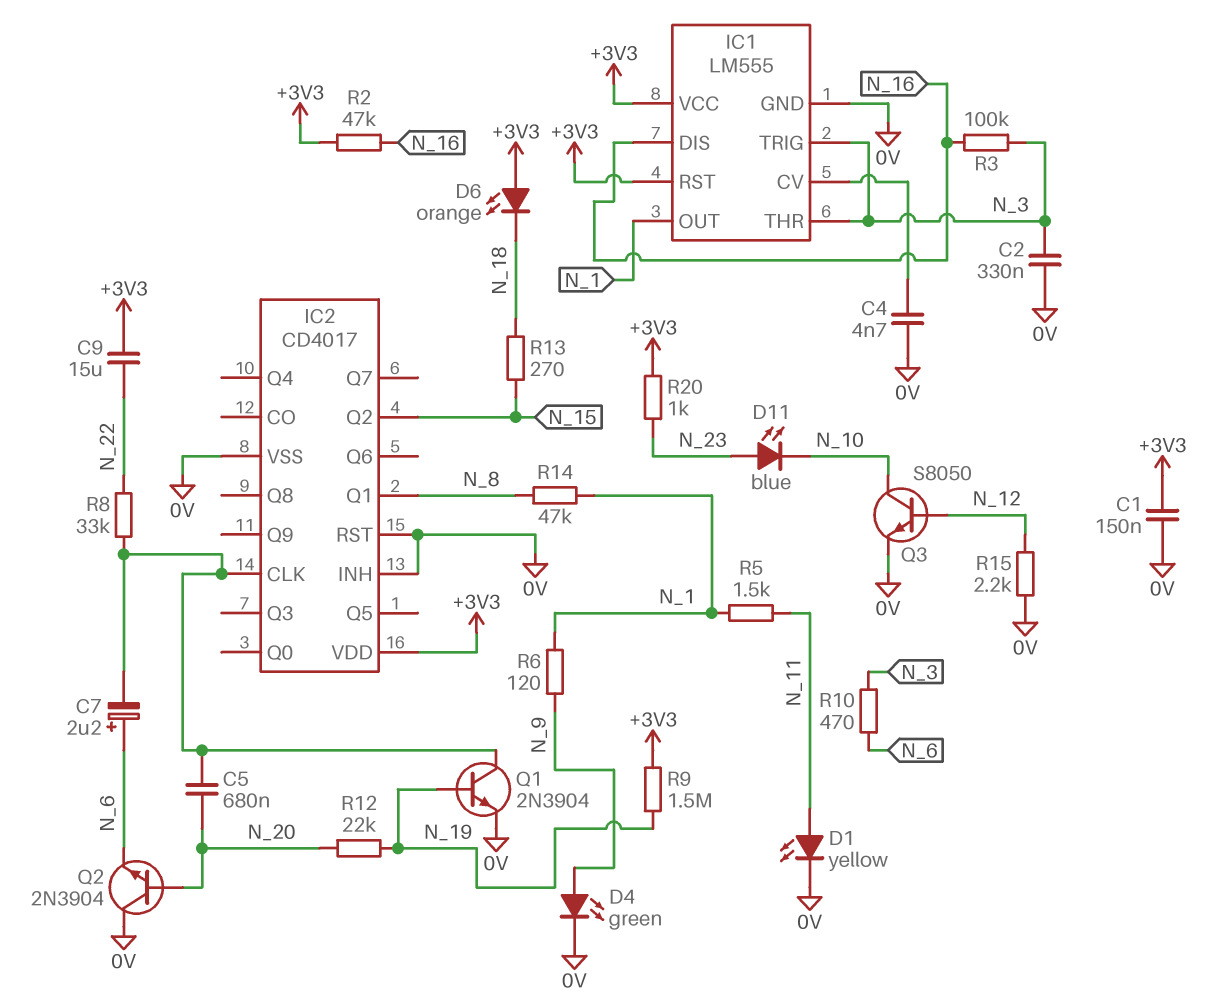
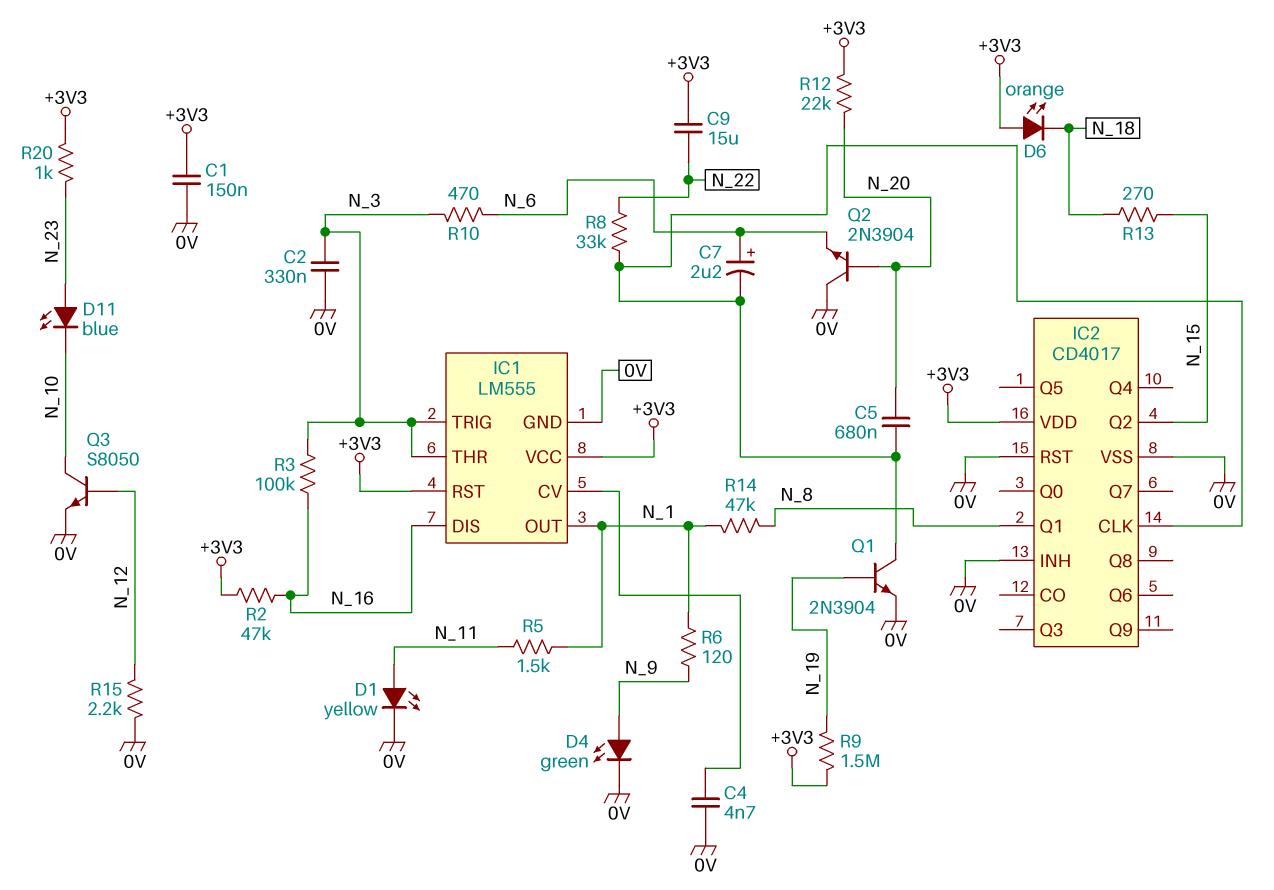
R12: 22k (N_19, N_20) -> 22k (+3V3, N_20)

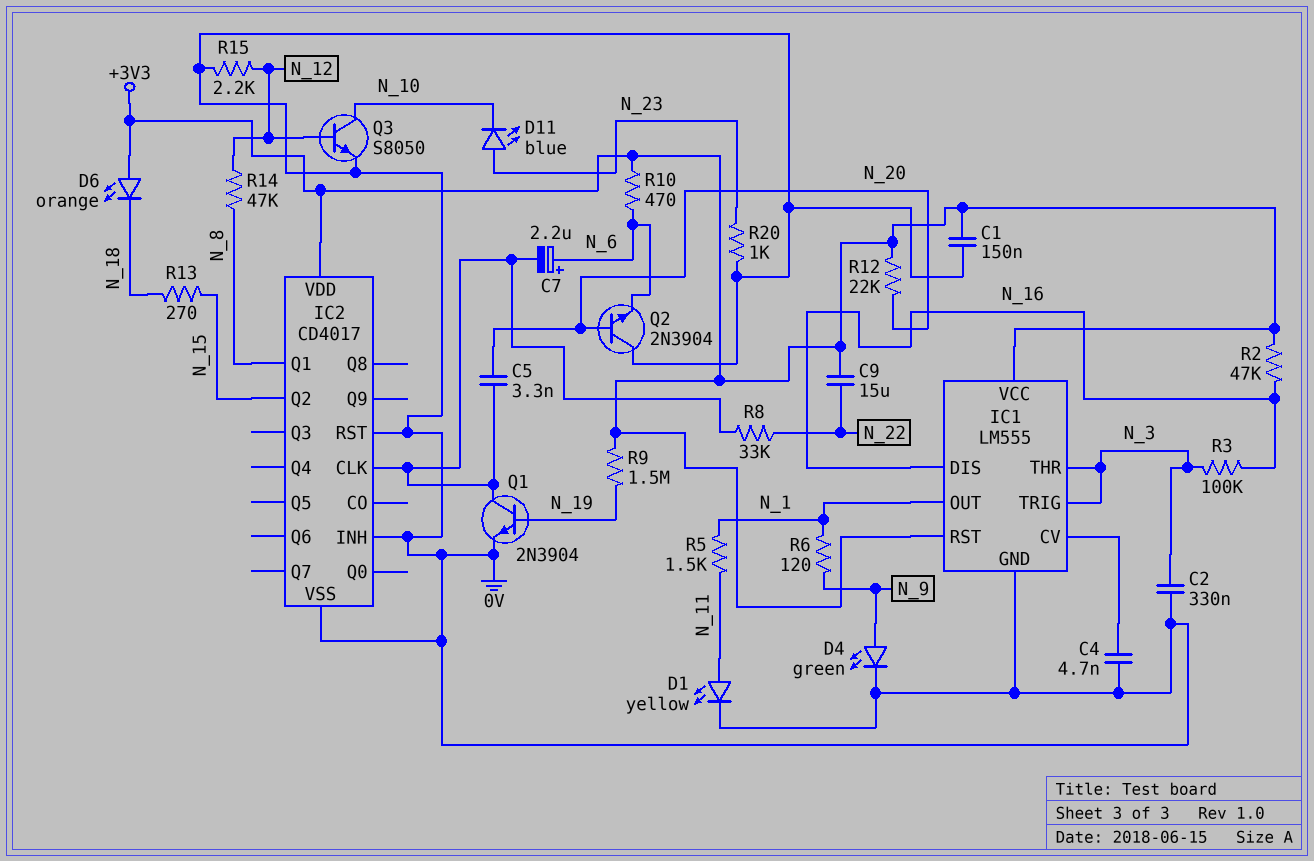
C5: 680nF (IC2/CLK, N_20) -> 3.3nF (IC2/CLK, N_20)
R10: 470 (N_3, N_6) -> 470 (+3V3, N_6)
R14: 47k (N_1, N_8) -> 47k (N_8, N_12)
R20: 1k (+3V3, N_23) -> 1k (0V, N_23)

